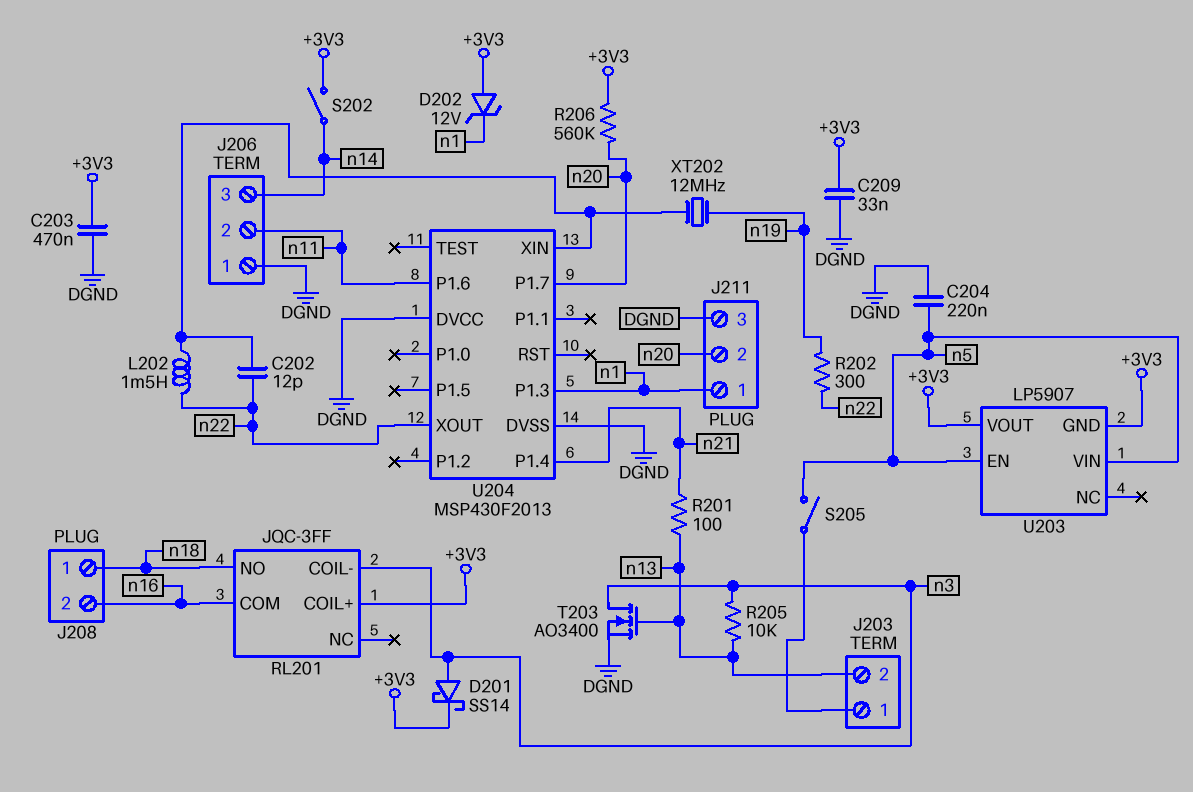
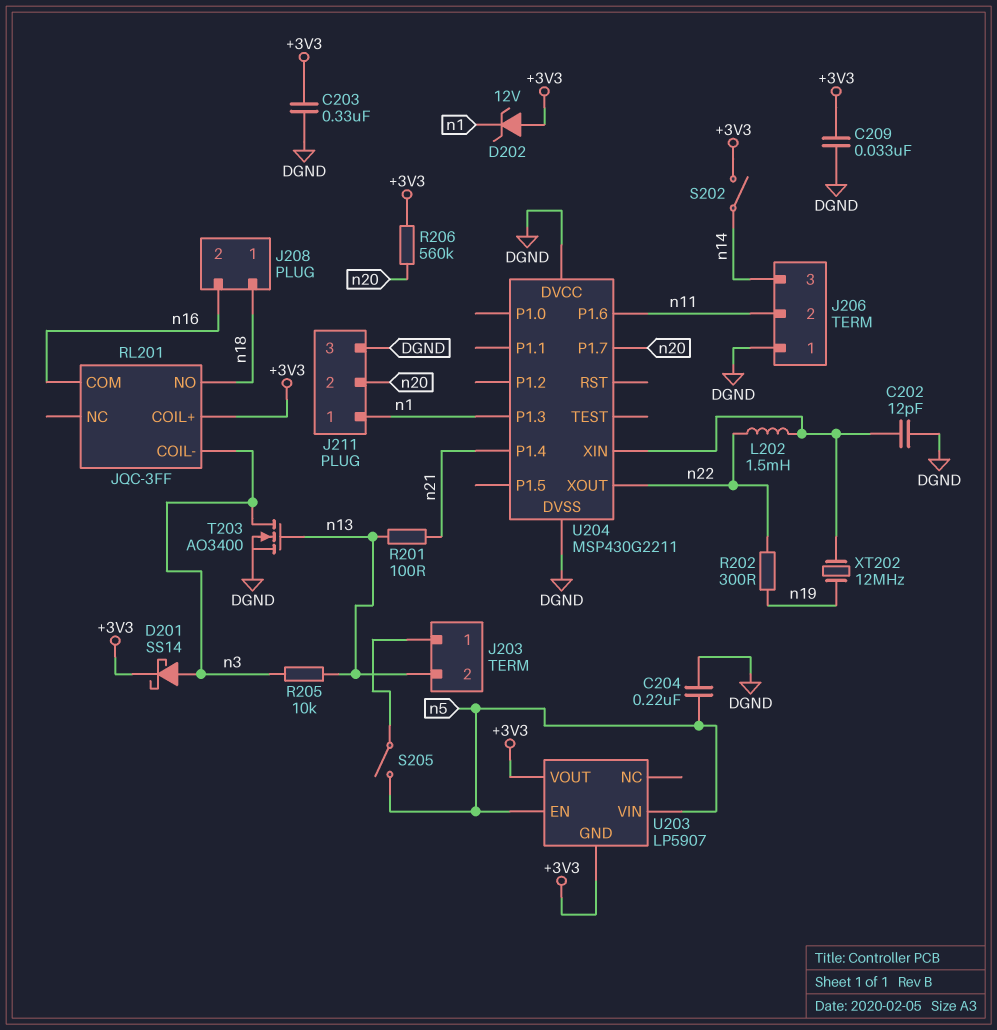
C202: 12pF (U204/XIN, n22) -> 12pF (DGND, U204/XIN)
C203: 470nF (+3V3, DGND) -> 330nF (+3V3, DGND)
U204: MSP430F2013 -> MSP430G2211

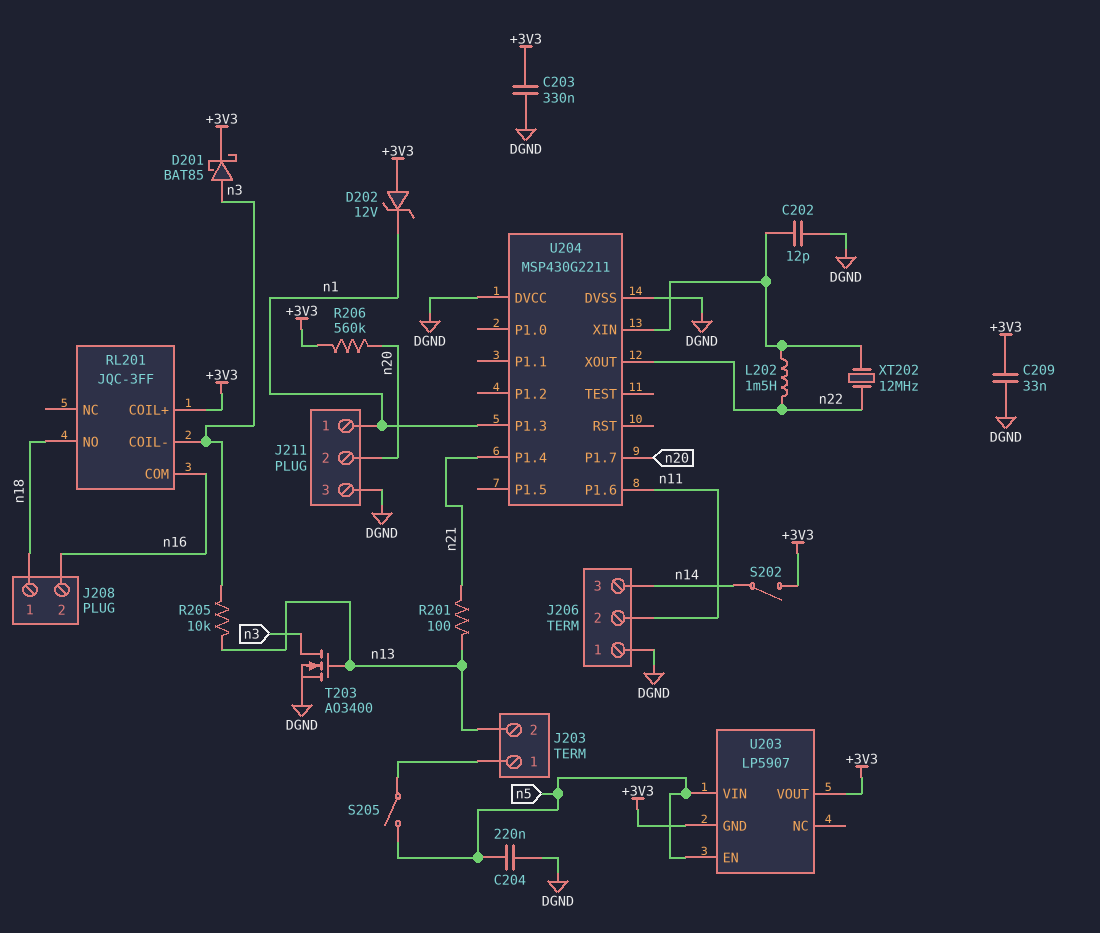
D201: schottky SS14 (A n3, K +3V3) -> schottky BAT85 (A n3, K +3V3)
R202: 300 (n19, n22) -> none
XT202: 12MHz (U204/XIN, n19) -> 12MHz (U204/XIN, n22)

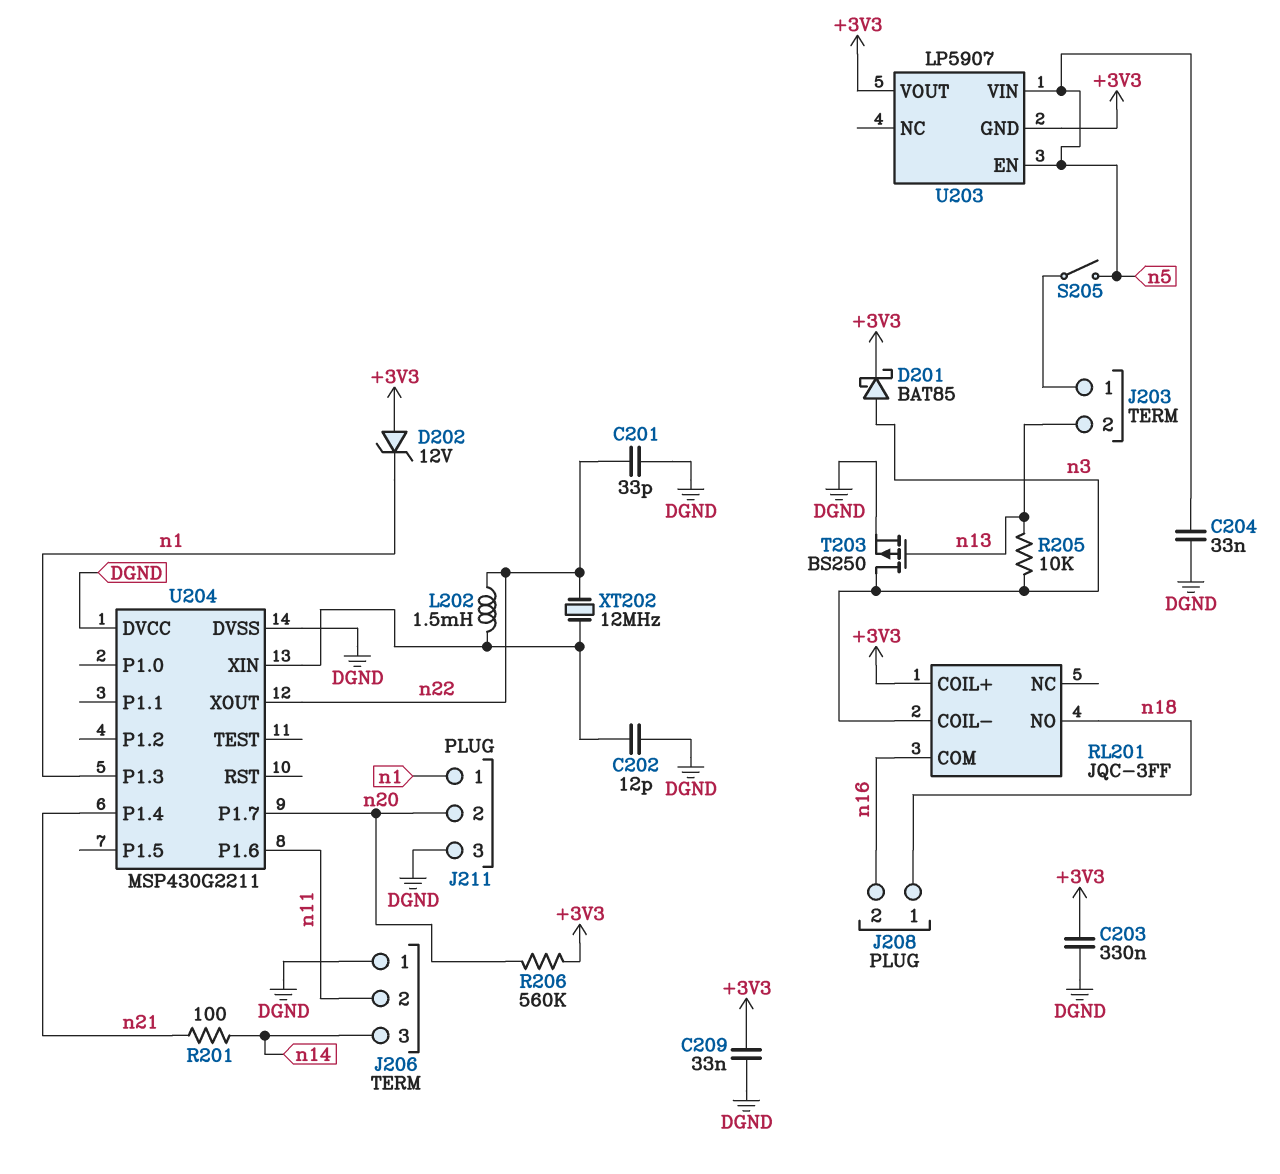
C201: none -> 33pF (DGND, n22)
C204: 220nF (DGND, n5) -> 33nF (DGND, n5)
R201: 100 (n13, n21) -> 100 (n14, n21)
S202: switch (+3V3, n14) -> none
T203: NMOS AO3400 (G n13, D n3, S DGND) -> PMOS BS250 (G n13, D n3, S DGND)

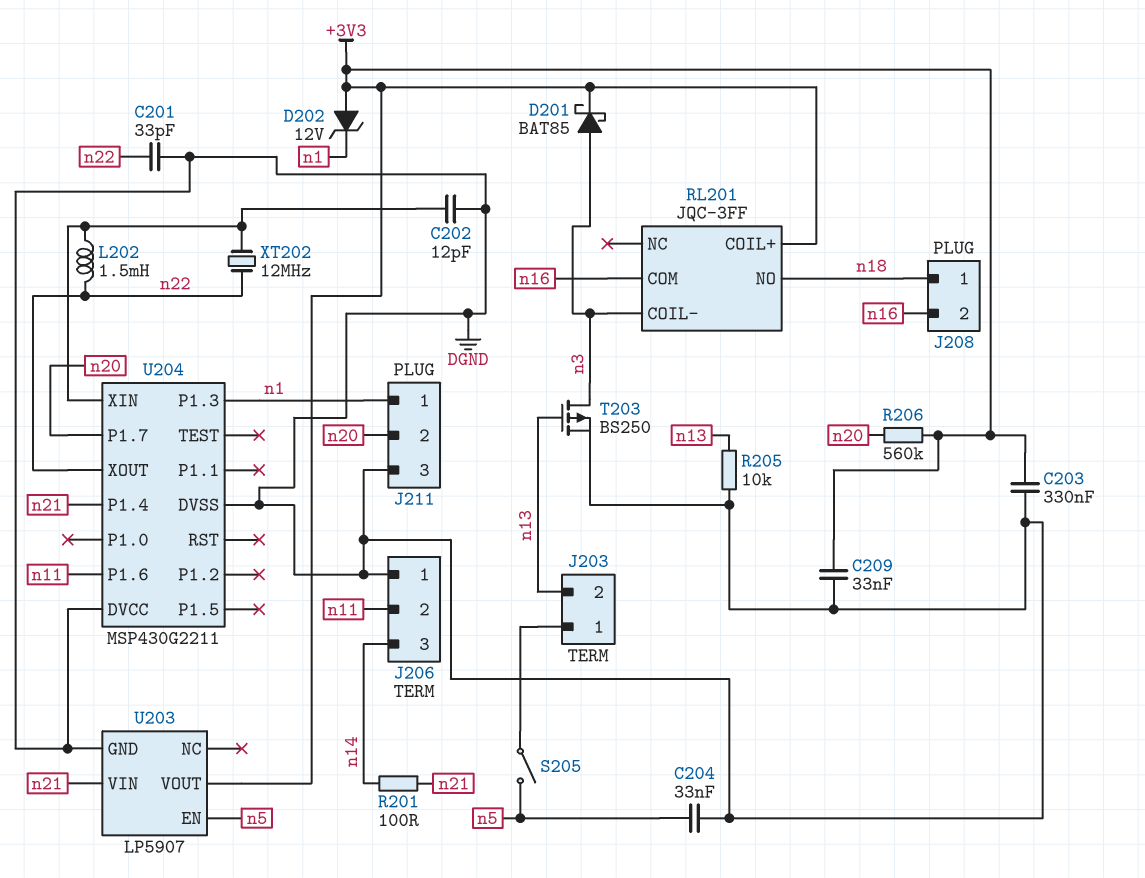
R205: 10k (n3, n13) -> 10k (DGND, n13)
U203 pin GND: +3V3 -> DGND
U203 pin VIN: n5 -> n21

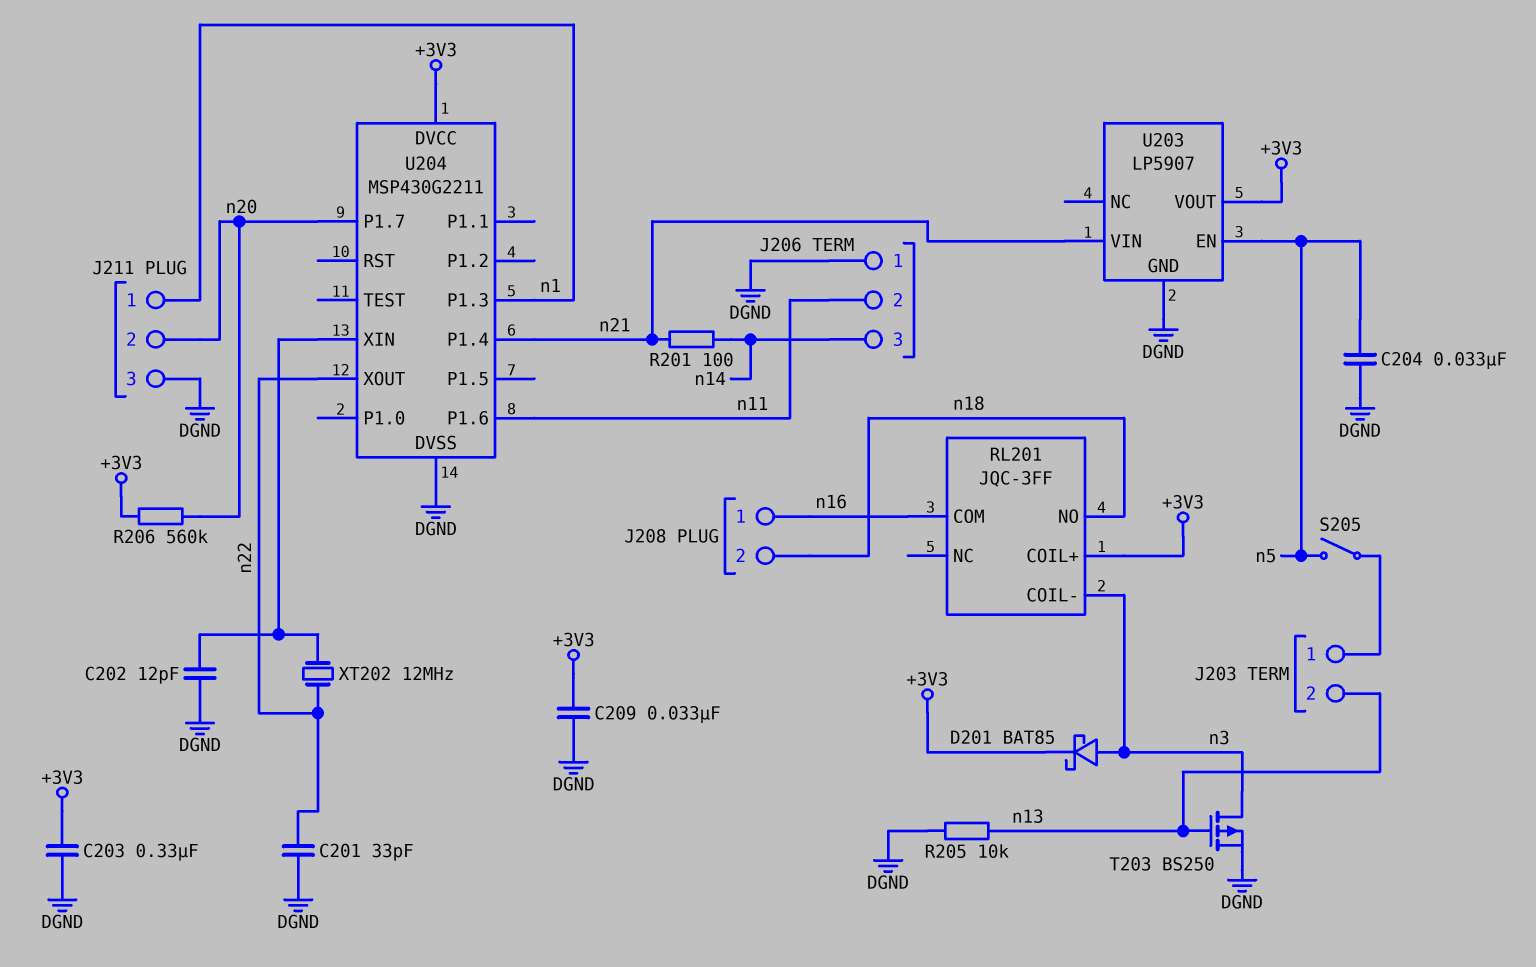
D202: zener 12V (A +3V3, K n1) -> none
J208 pin 1: n18 -> n16
J208 pin 2: n16 -> n18
L202: 1.5mH (U204/XIN, n22) -> none
U204 pin DVCC: DGND -> +3V3

